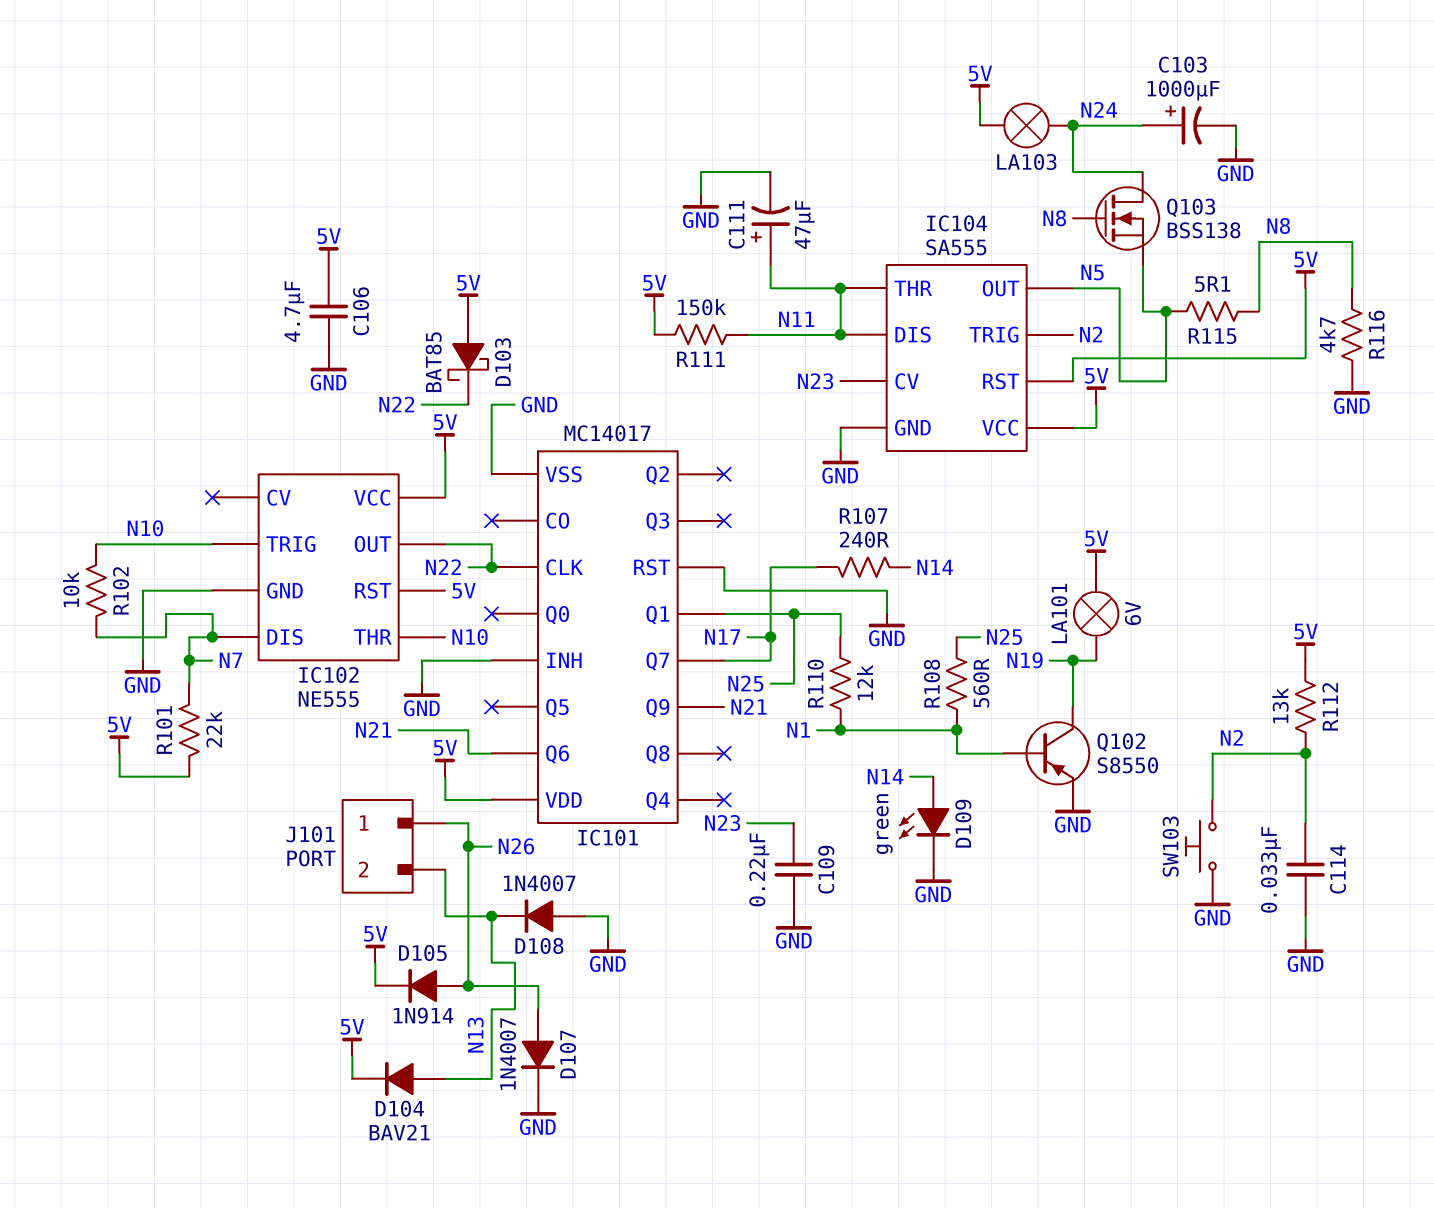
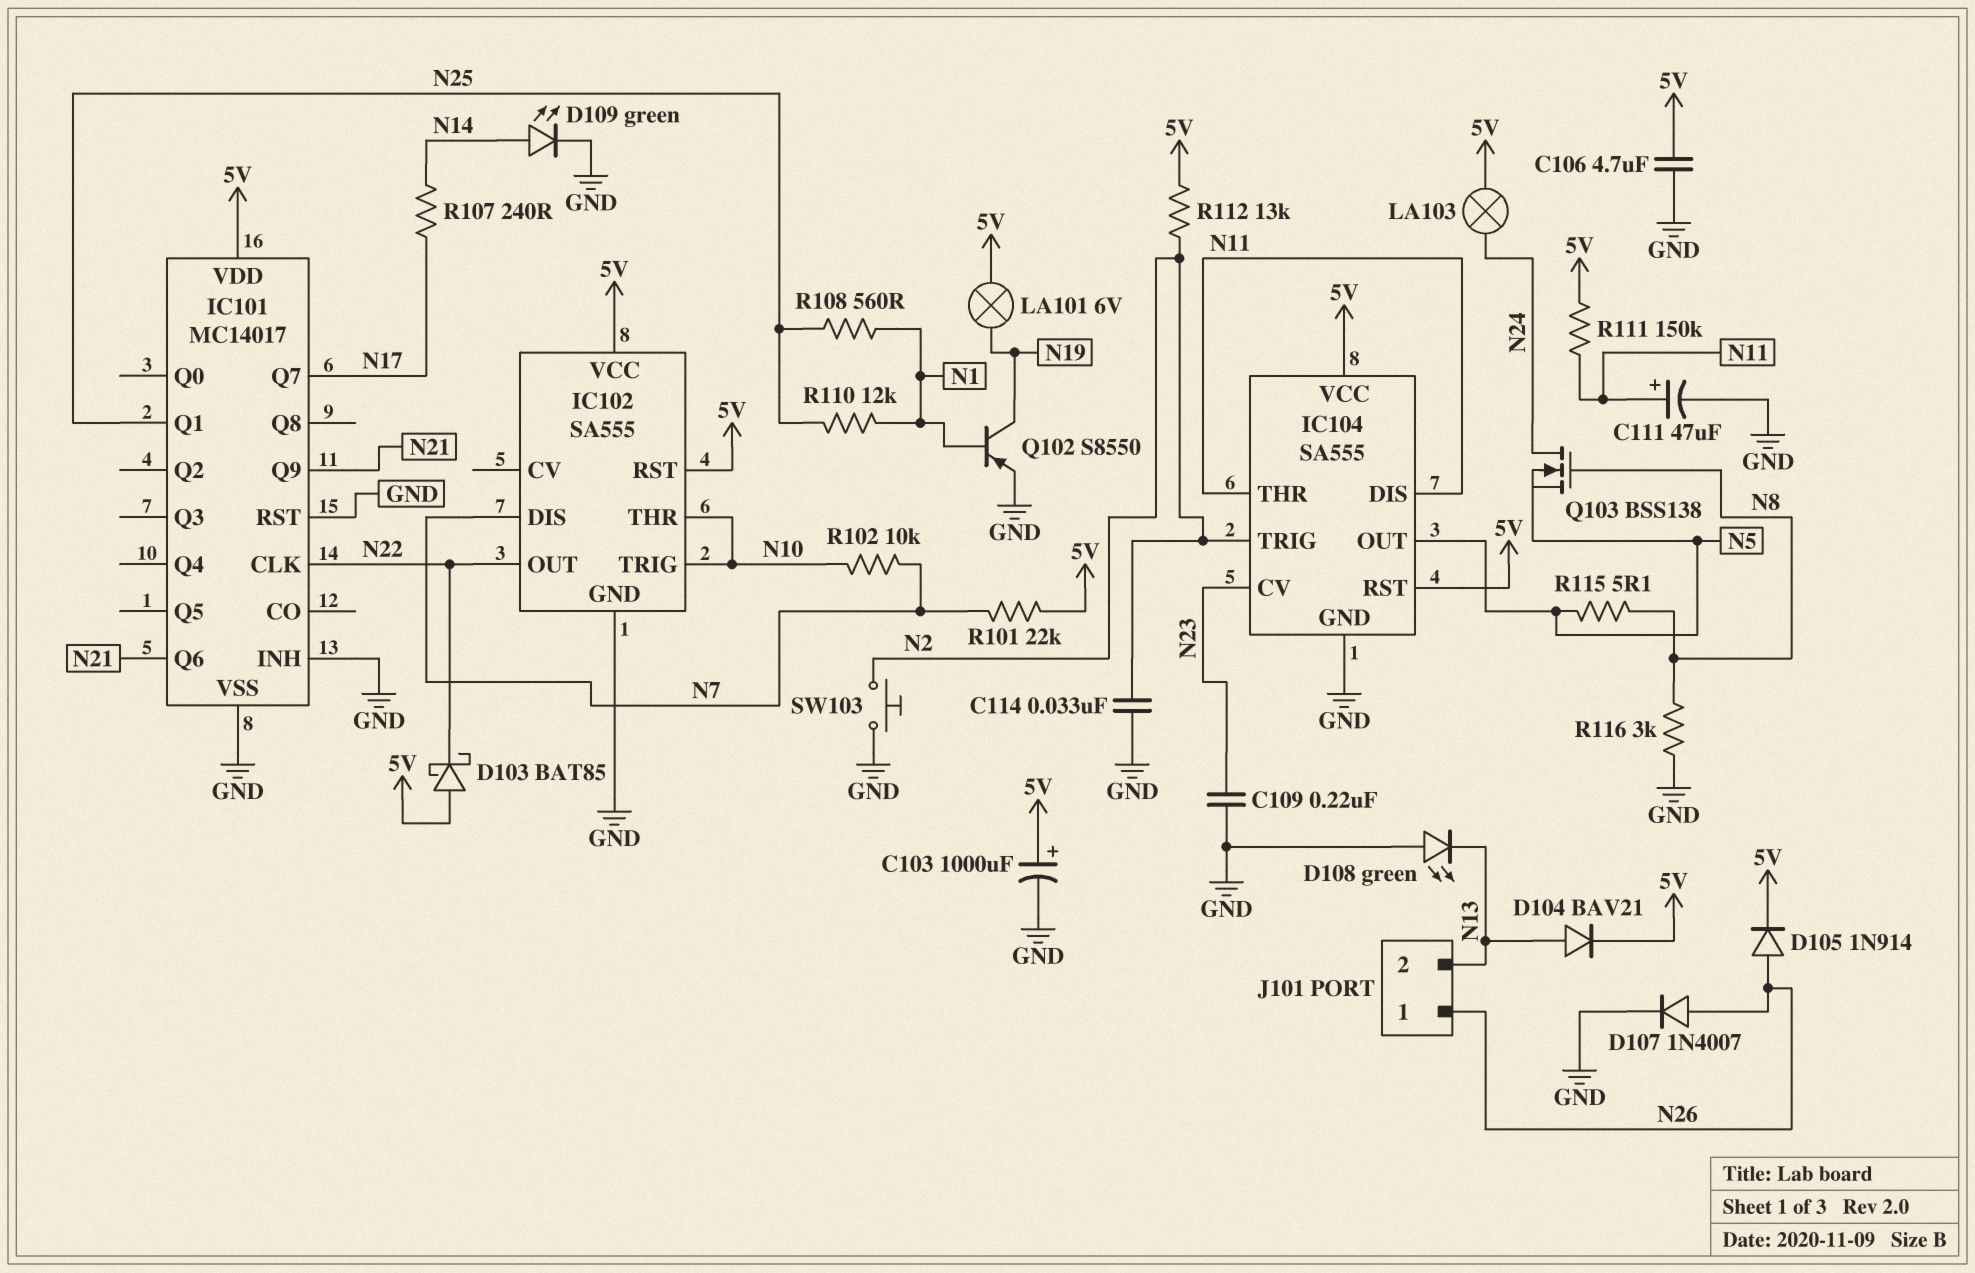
C103: 1000uF (plus N24, minus GND) -> 1000uF (plus 5V, minus GND)
D108: diode 1N4007 (A GND, K N13) -> LED green (A GND, K N13)
IC102: NE555 -> SA555
R116: 4.7k (GND, N8) -> 3k (GND, N8)

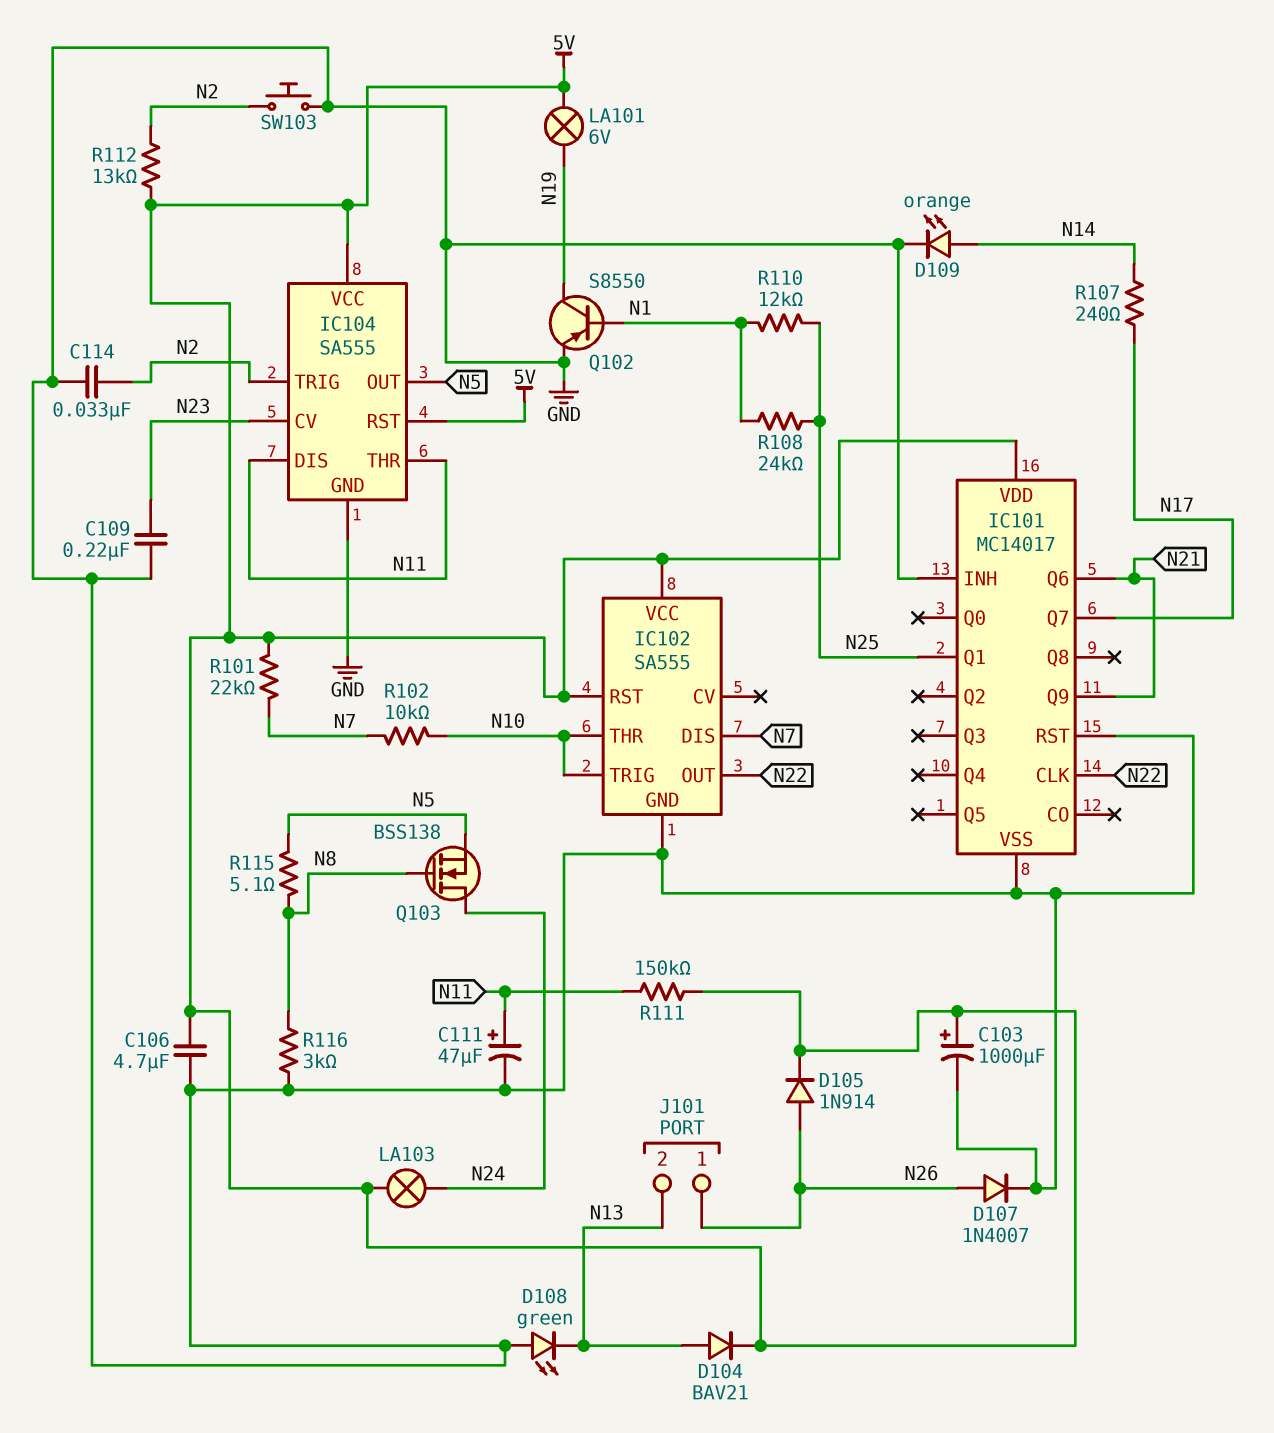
D103: schottky BAT85 (A 5V, K N22) -> none
D109: LED green (A N14, K GND) -> LED orange (A N14, K GND)
R108: 560 (N1, N25) -> 24k (N1, N25)

